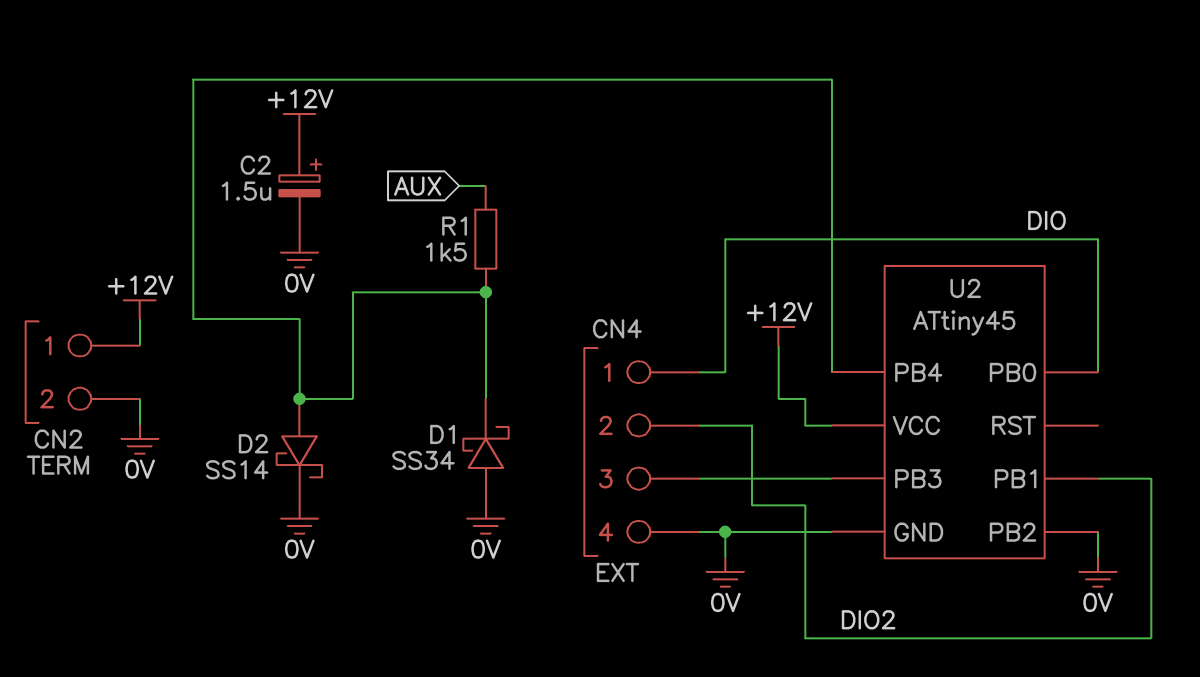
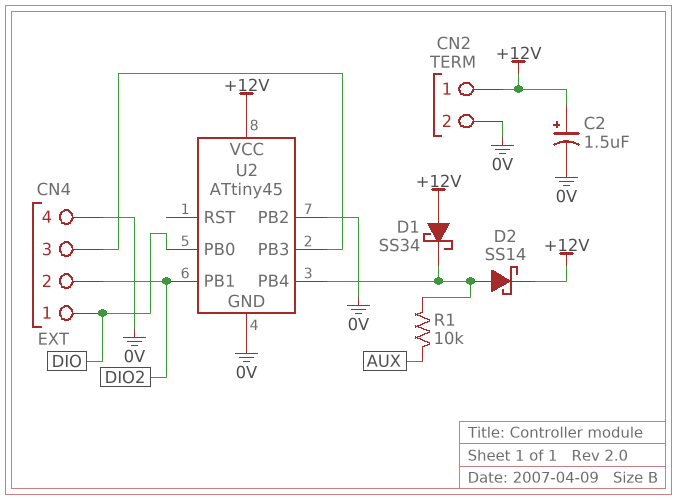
D1: schottky SS34 (A 0V, K U2/PB4) -> schottky SS34 (A +12V, K U2/PB4)
D2: schottky SS14 (A U2/PB4, K 0V) -> schottky SS14 (A U2/PB4, K +12V)
R1: 1.5k (AUX, U2/PB4) -> 10k (AUX, U2/PB4)

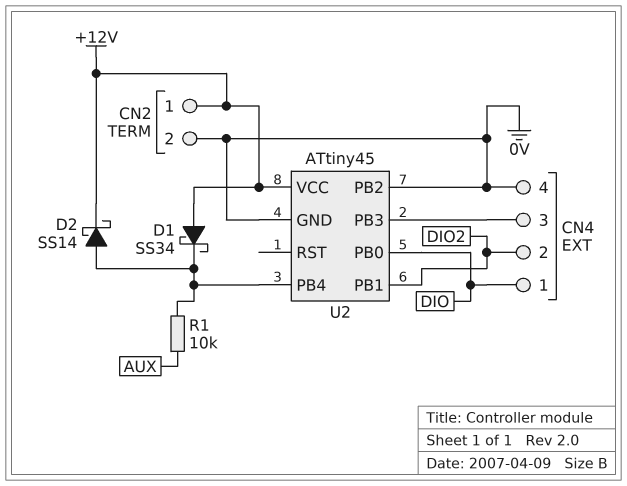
C2: 1.5uF (plus +12V, minus 0V) -> none

